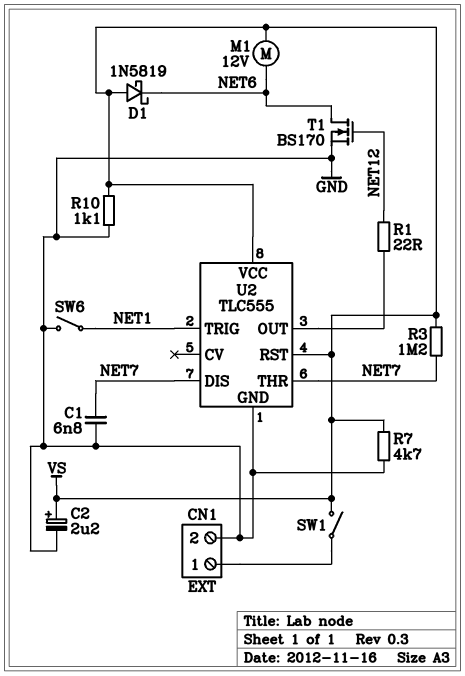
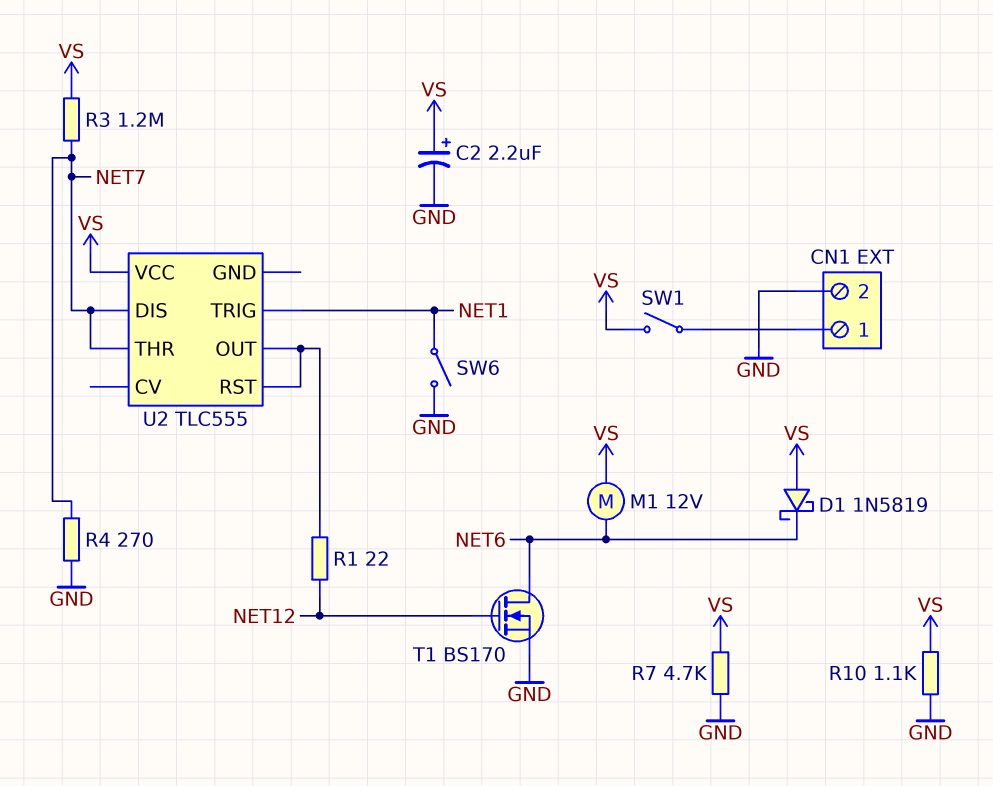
C1: 6.8nF (GND, NET7) -> none
R4: none -> 270 (GND, NET7)
U2 pin GND: GND -> none
U2 pin RST: VS -> U2/OUT

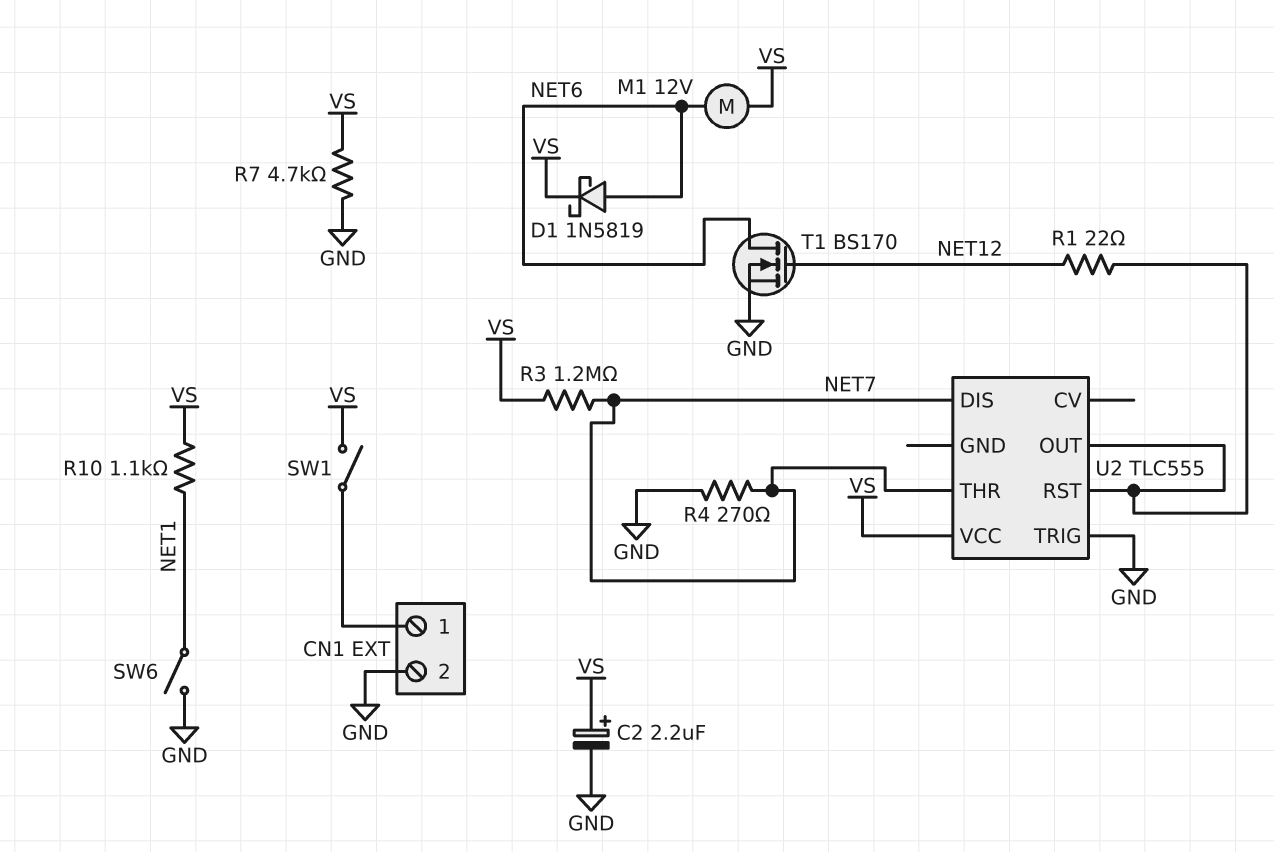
D1: schottky 1N5819 (A VS, K NET6) -> schottky 1N5819 (A NET6, K VS)
R10: 1.1k (GND, VS) -> 1.1k (NET1, VS)
U2 pin TRIG: NET1 -> GND

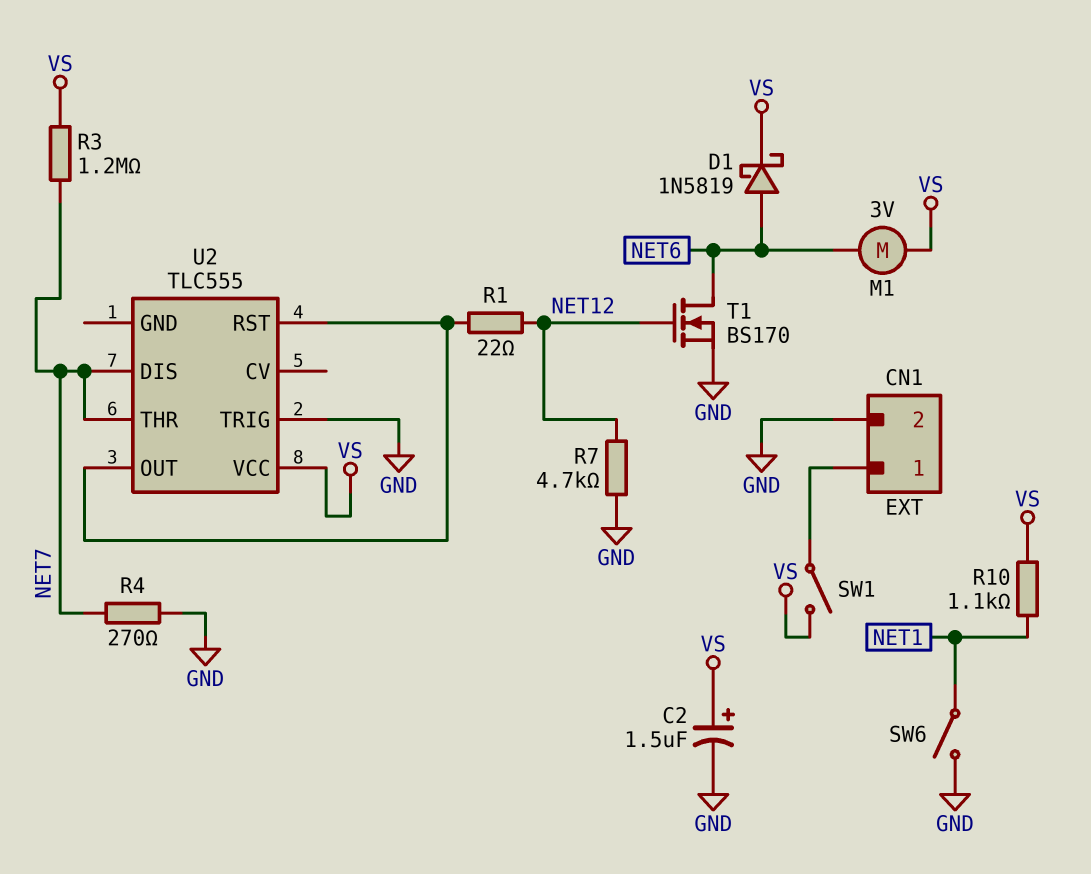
C2: 2.2uF (plus VS, minus GND) -> 1.5uF (plus VS, minus GND)
M1: motor 12V (NET6, VS) -> motor 3V (NET6, VS)
R7: 4.7k (GND, VS) -> 4.7k (GND, NET12)

